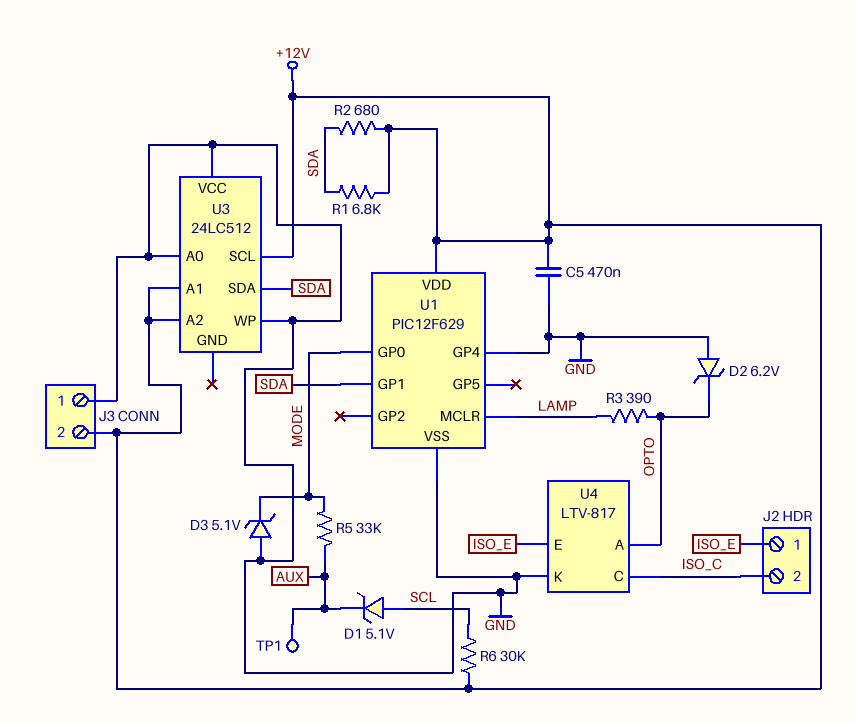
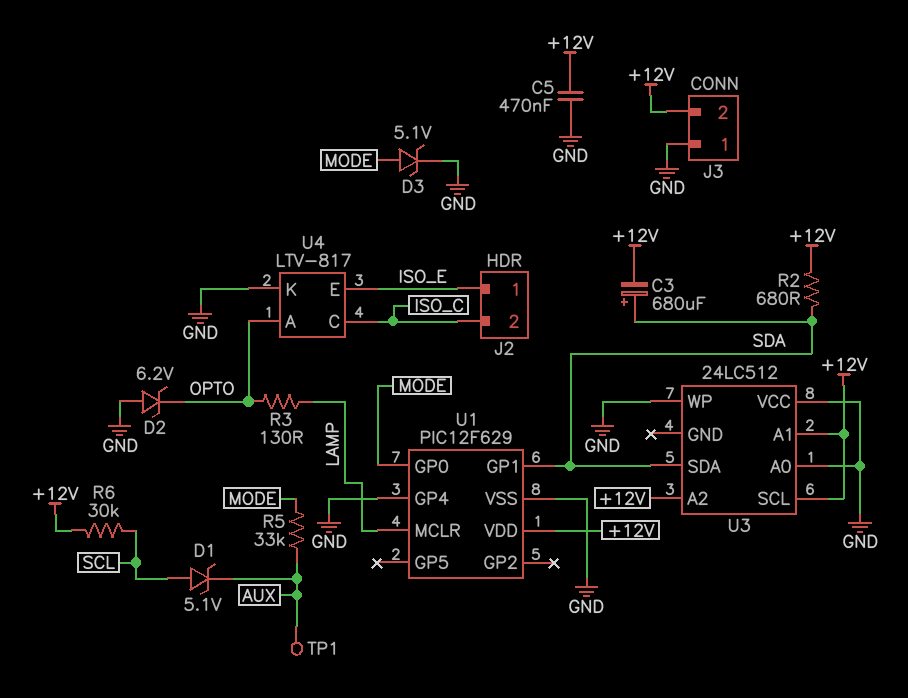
C3: none -> 680uF (plus SDA, minus +12V)
D3: zener 5.1V (A GND, K MODE) -> zener 5.1V (A MODE, K GND)
R1: 6.8k (+12V, SDA) -> none
R3: 390 (LAMP, OPTO) -> 130 (LAMP, OPTO)

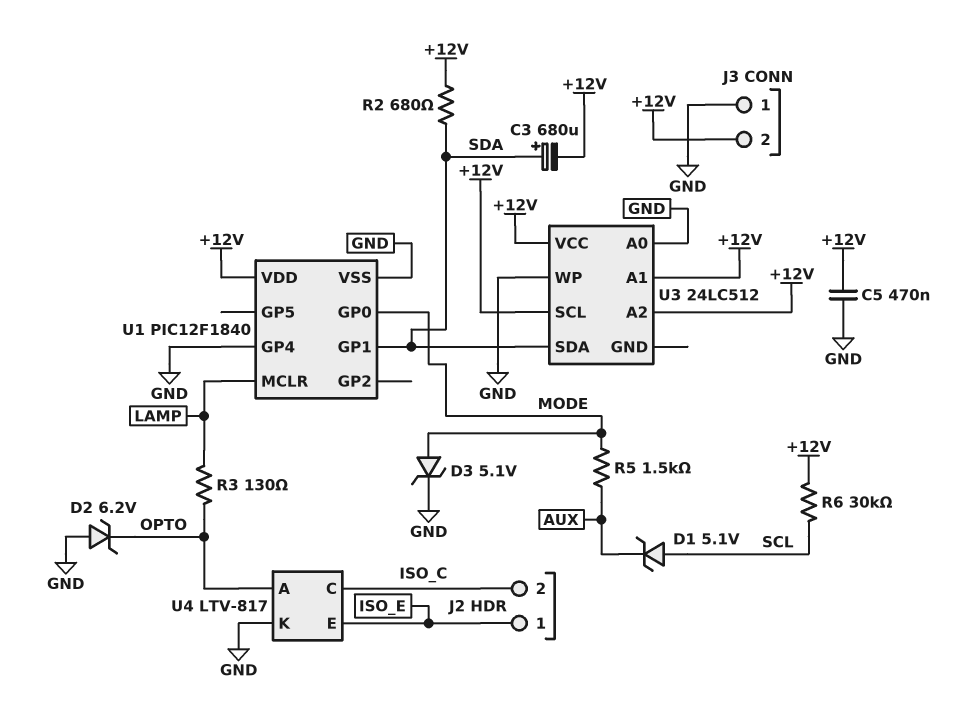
R5: 33k (AUX, MODE) -> 1.5k (AUX, MODE)
TP1: test point (AUX) -> none
U1: PIC12F629 -> PIC12F1840
U3 pin VCC: GND -> +12V

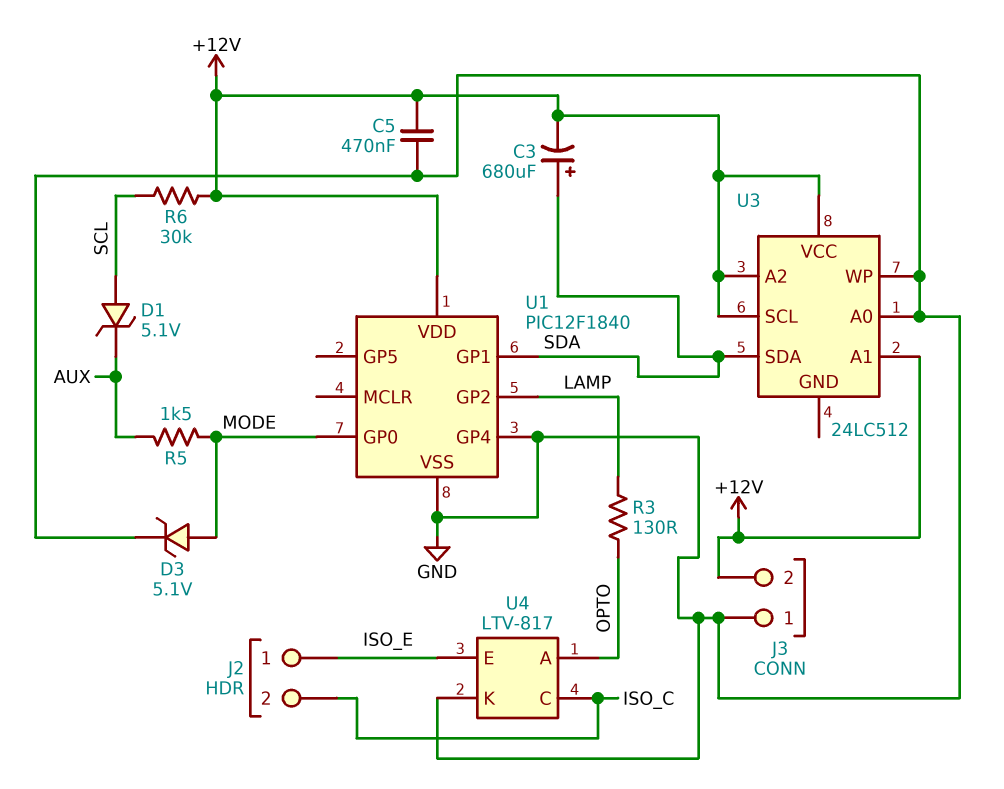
D2: zener 6.2V (A GND, K OPTO) -> none
R2: 680 (+12V, SDA) -> none
U1 pin GP2: none -> LAMP
U1 pin MCLR: LAMP -> none

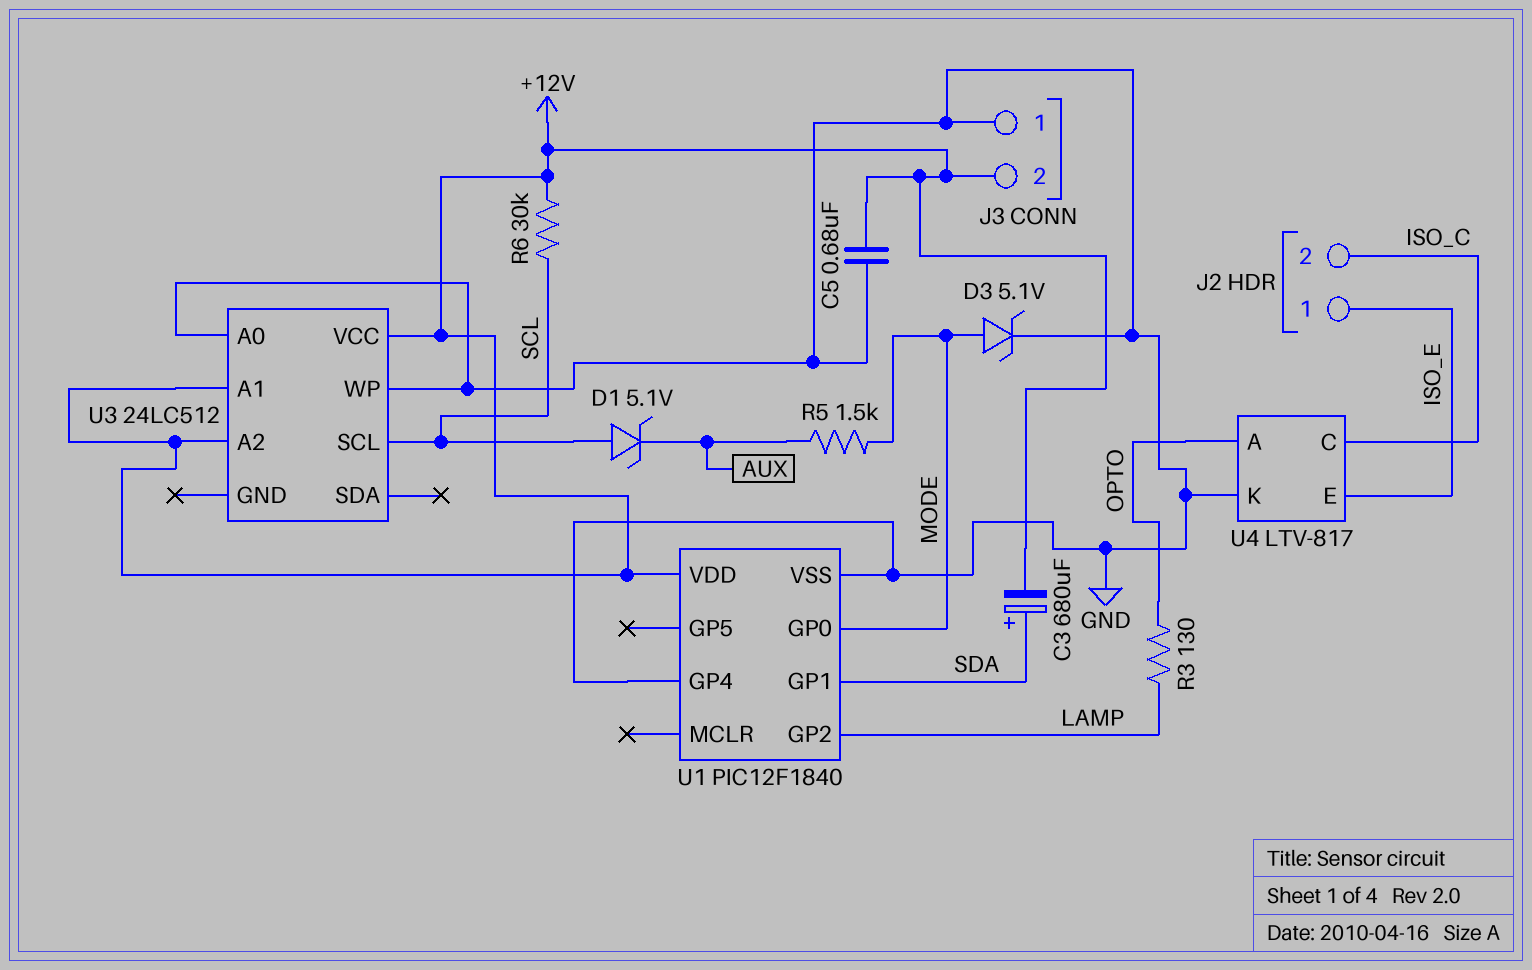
C5: 470nF (+12V, GND) -> 680nF (+12V, GND)
U3 pin SCL: +12V -> SCL
U3 pin SDA: SDA -> none

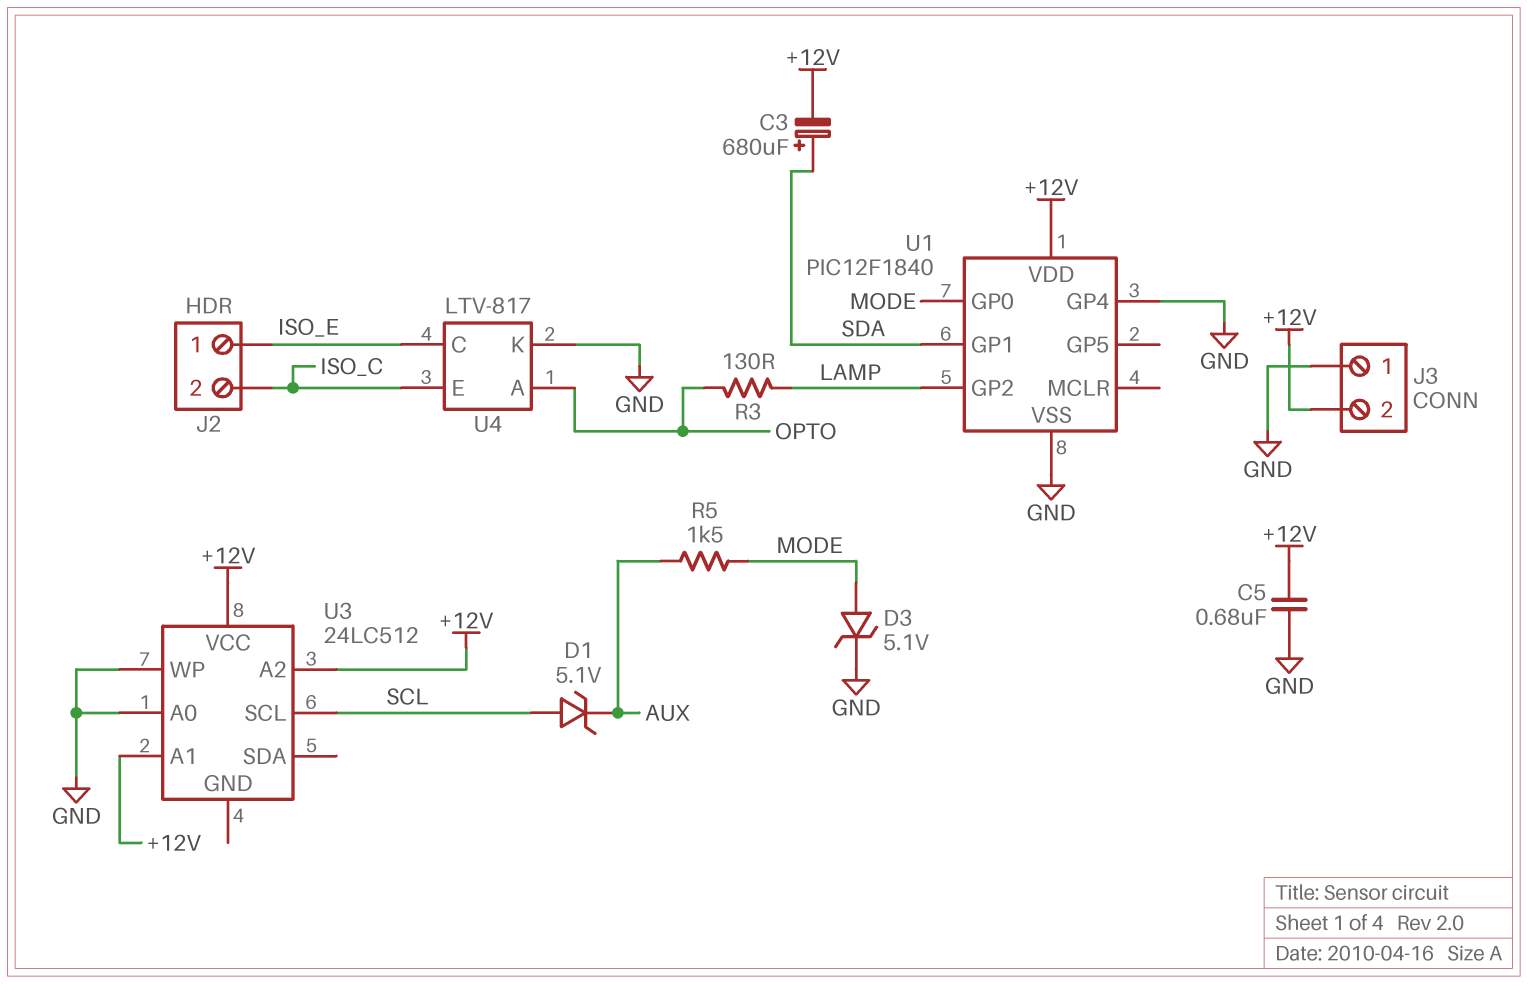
R6: 30k (+12V, SCL) -> none
U4 pin C: ISO_C -> ISO_E
U4 pin E: ISO_E -> ISO_C

